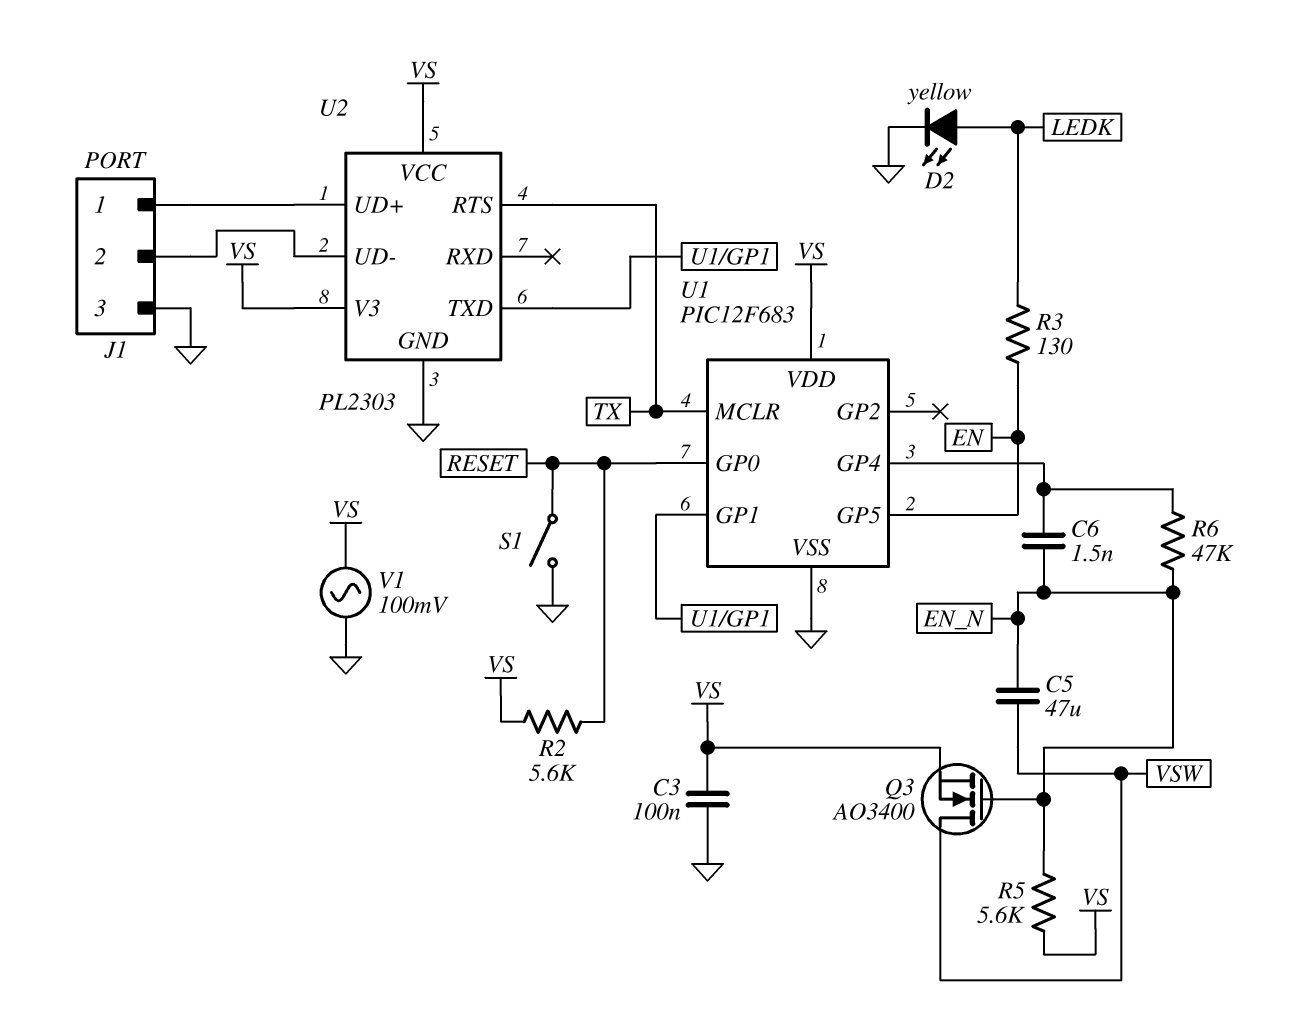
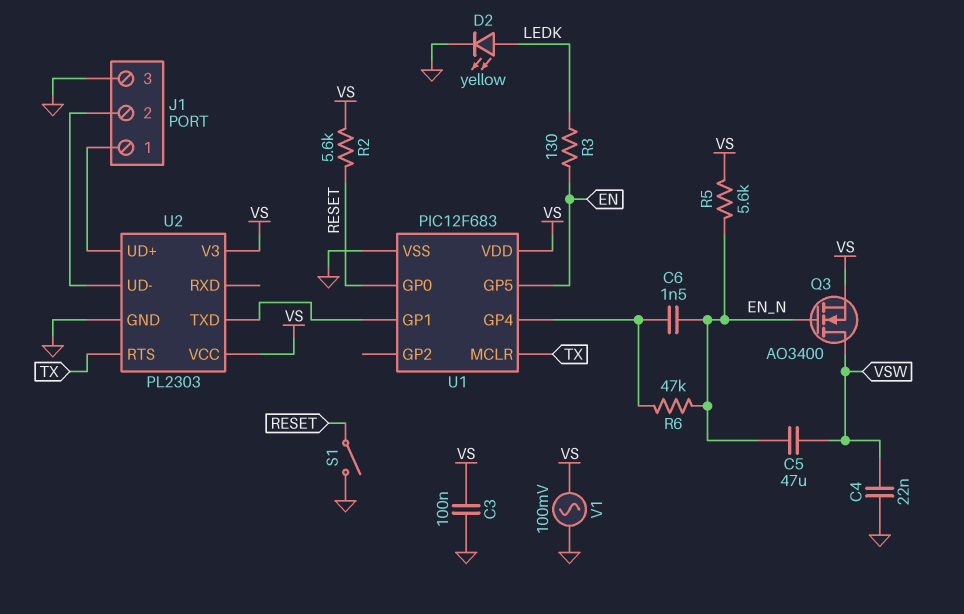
C4: none -> 22nF (GND, VSW)

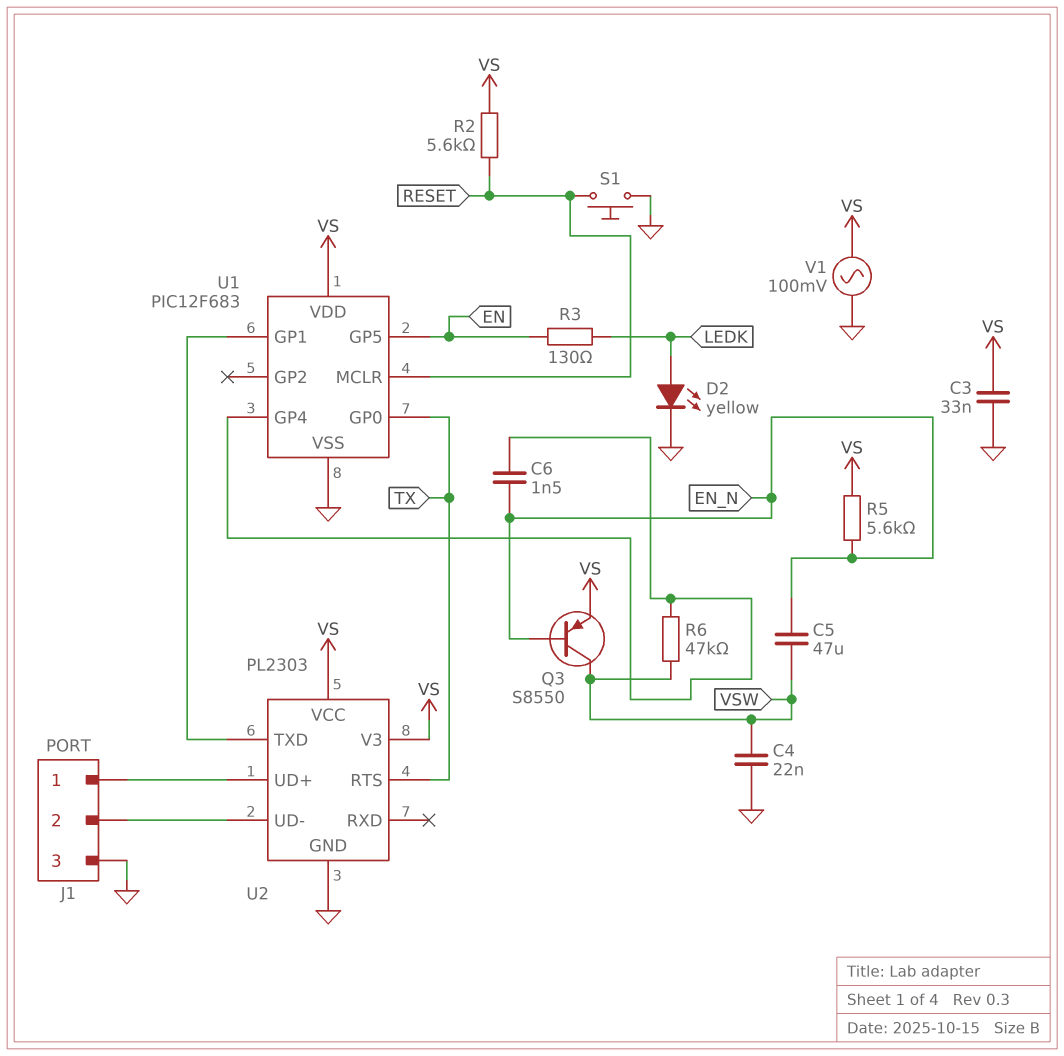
C3: 100nF (GND, VS) -> 33nF (GND, VS)
Q3: NMOS AO3400 (G EN_N, D VSW, S VS) -> PNP S8550 (B EN_N, C VSW, E VS)
R6: 47k (EN_N, U1/GP4) -> 47k (U1/GP4, VSW)
S1: switch (GND, RESET) -> button (GND, RESET)
U1 pin GP0: RESET -> TX
U1 pin MCLR: TX -> RESET

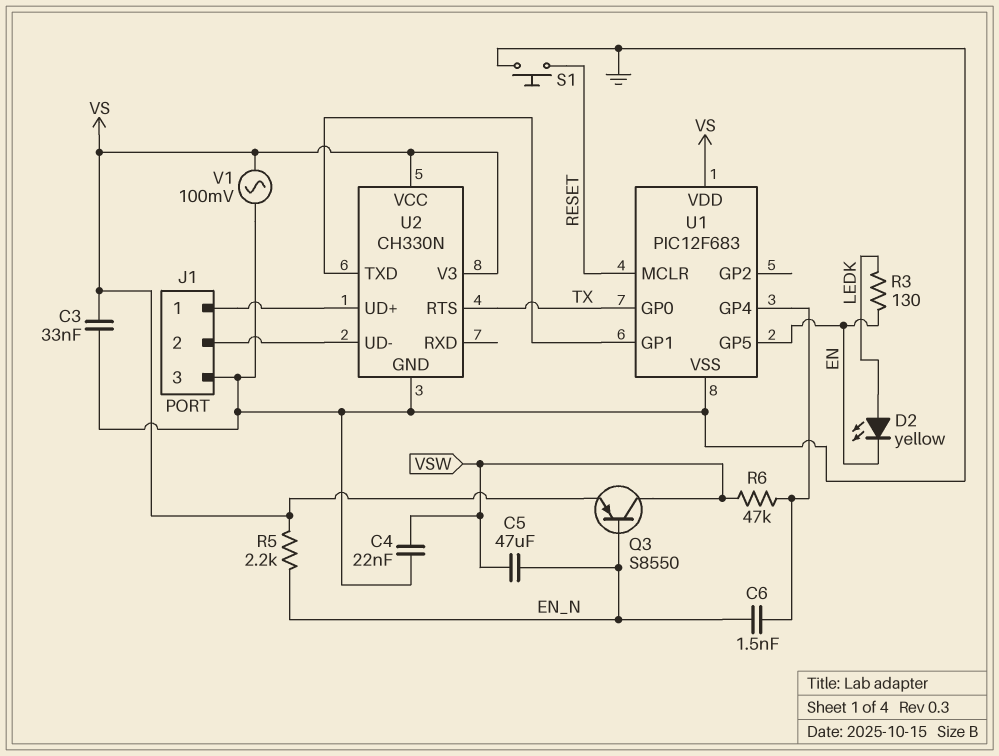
D2: LED yellow (A LEDK, K GND) -> LED yellow (A LEDK, K EN)
R2: 5.6k (RESET, VS) -> none
R5: 5.6k (EN_N, VS) -> 2.2k (EN_N, VS)
U2: PL2303 -> CH330N

